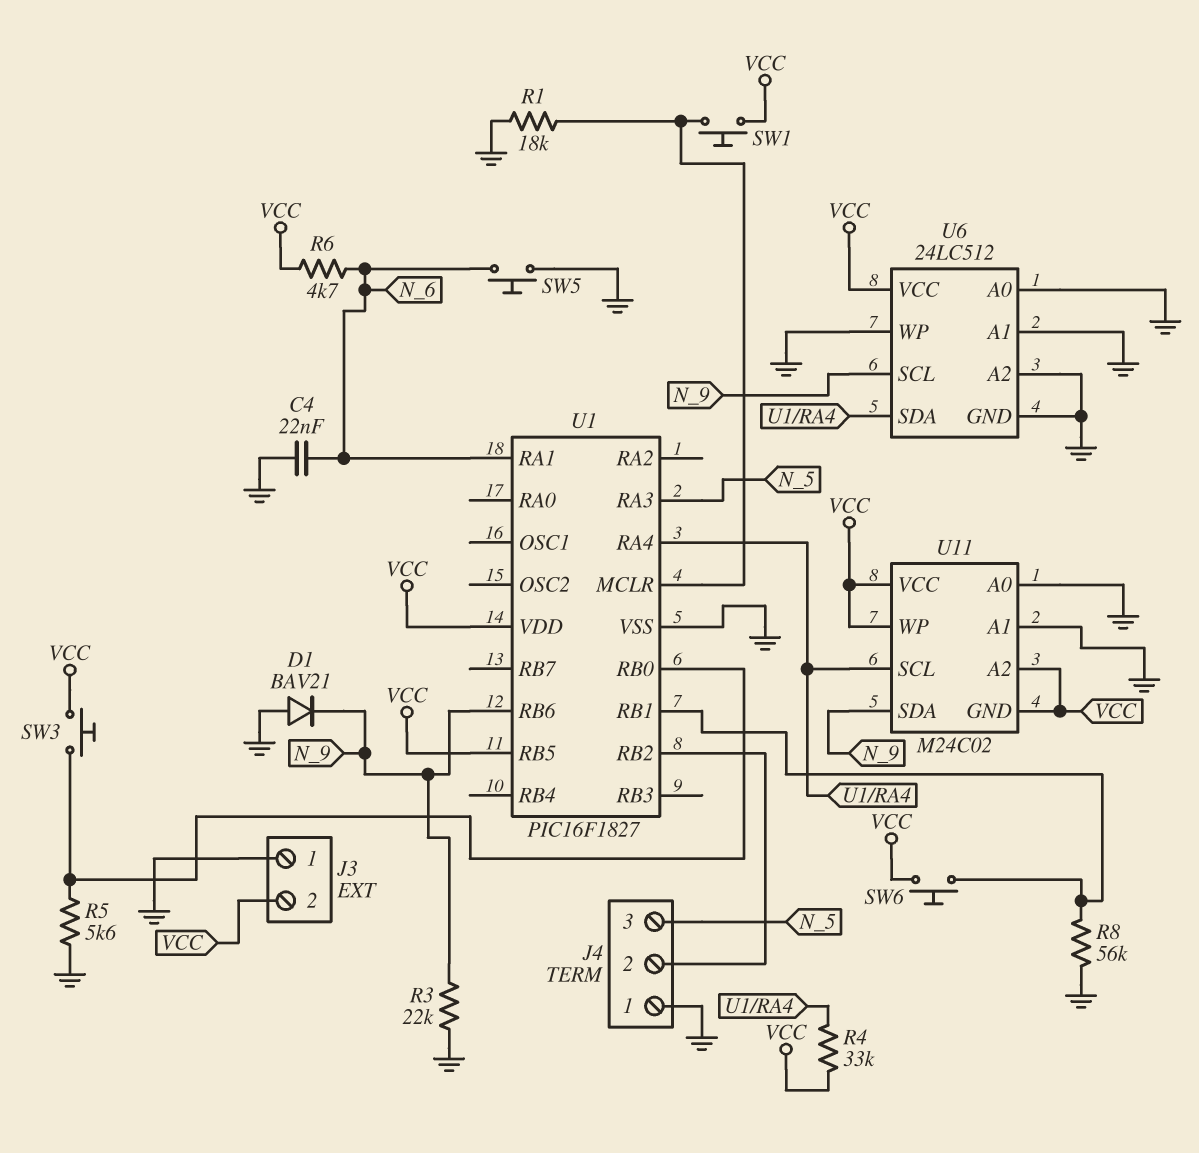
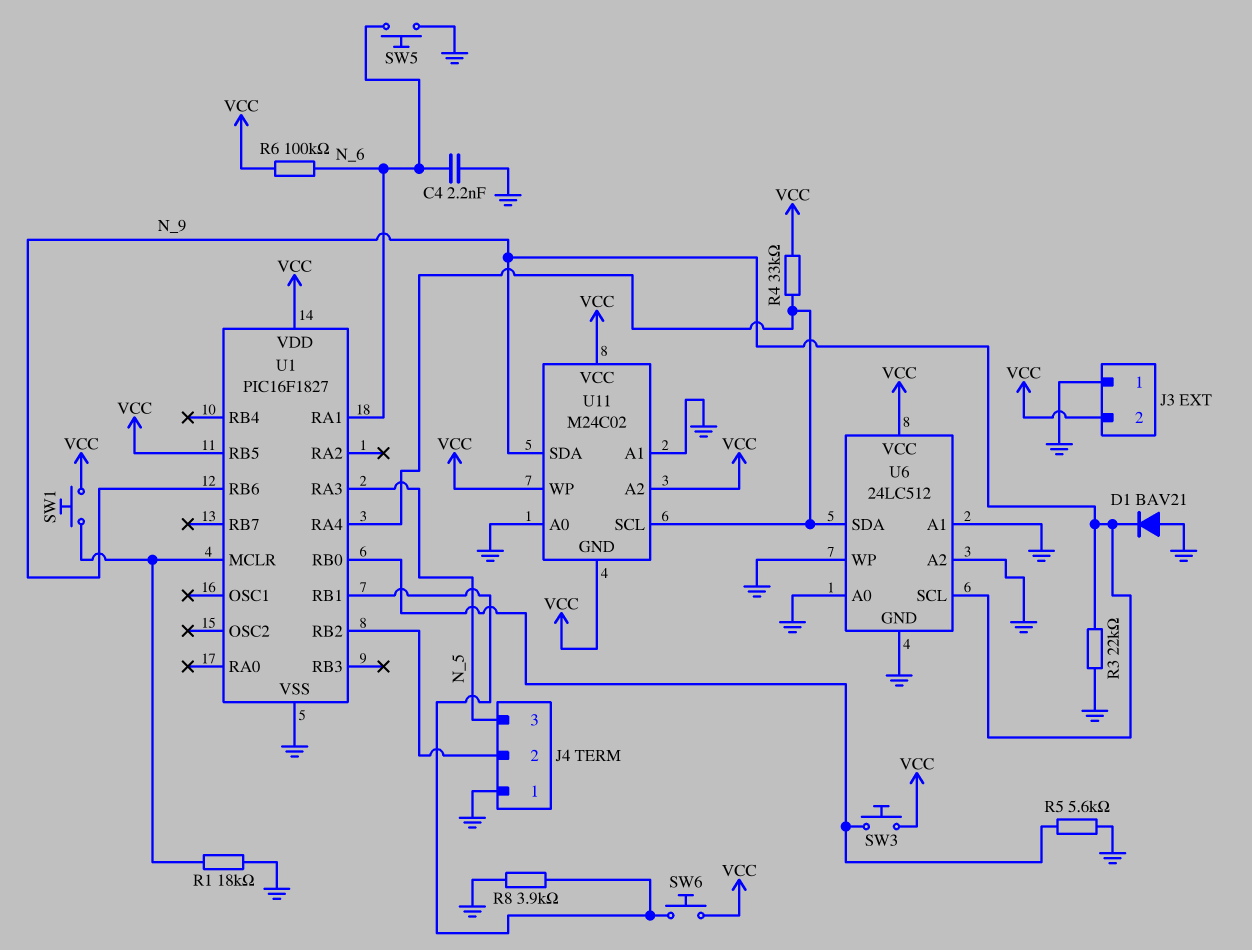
C4: 22nF (GND, N_6) -> 2.2nF (GND, N_6)
R6: 4.7k (N_6, VCC) -> 100k (N_6, VCC)
R8: 56k (GND, U1/RB1) -> 3.9k (GND, U1/RB1)

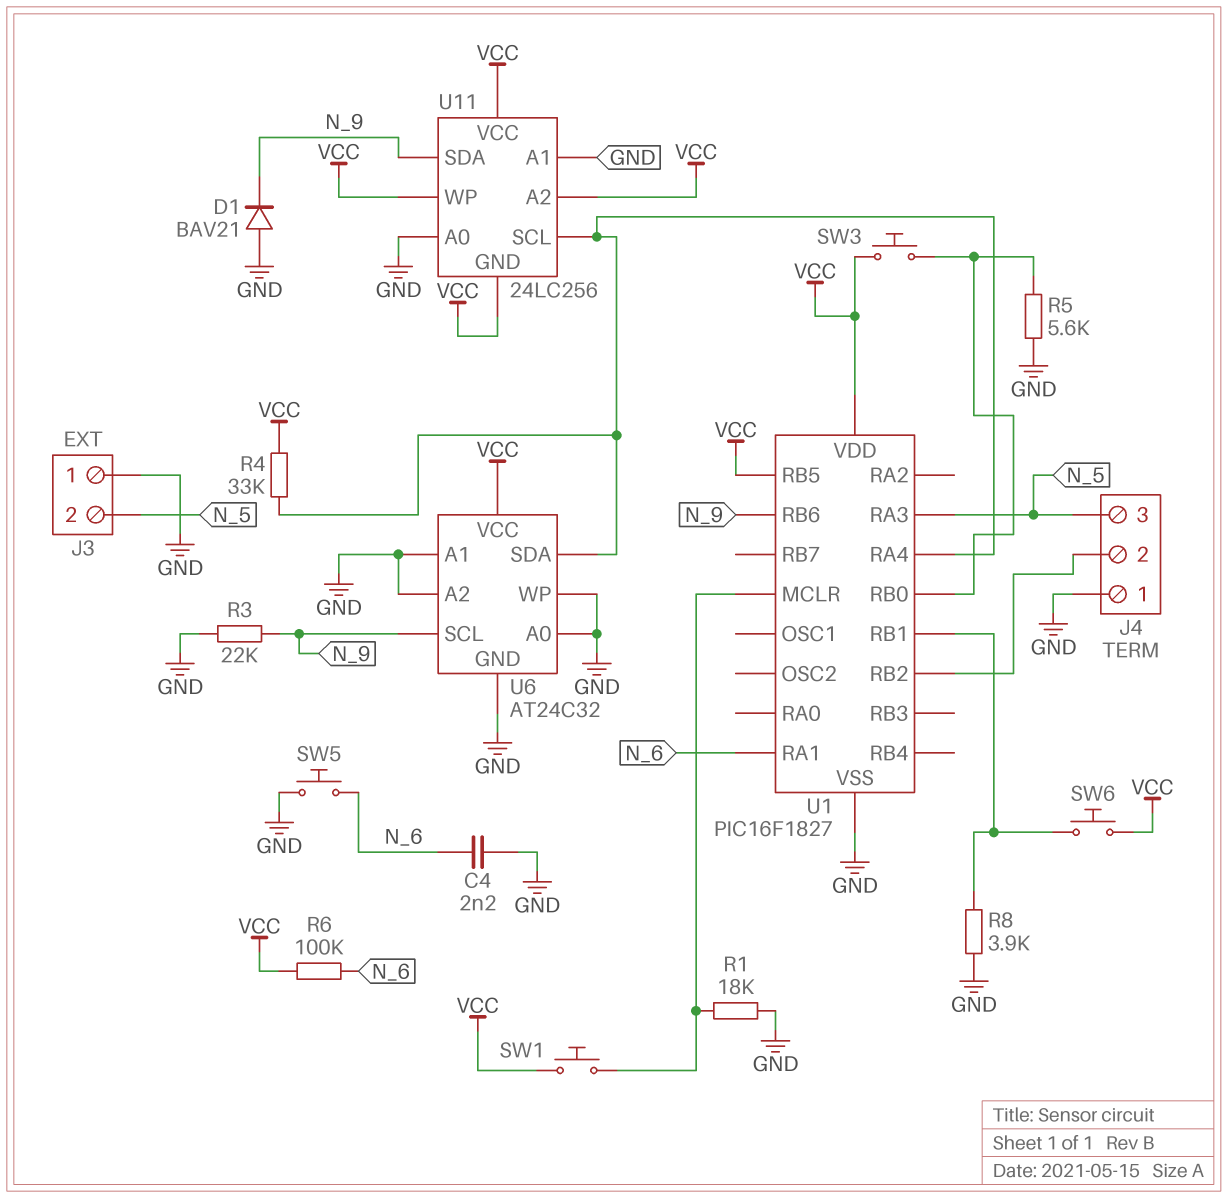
J3 pin 2: VCC -> N_5
U6: 24LC512 -> AT24C32
U11: M24C02 -> 24LC256

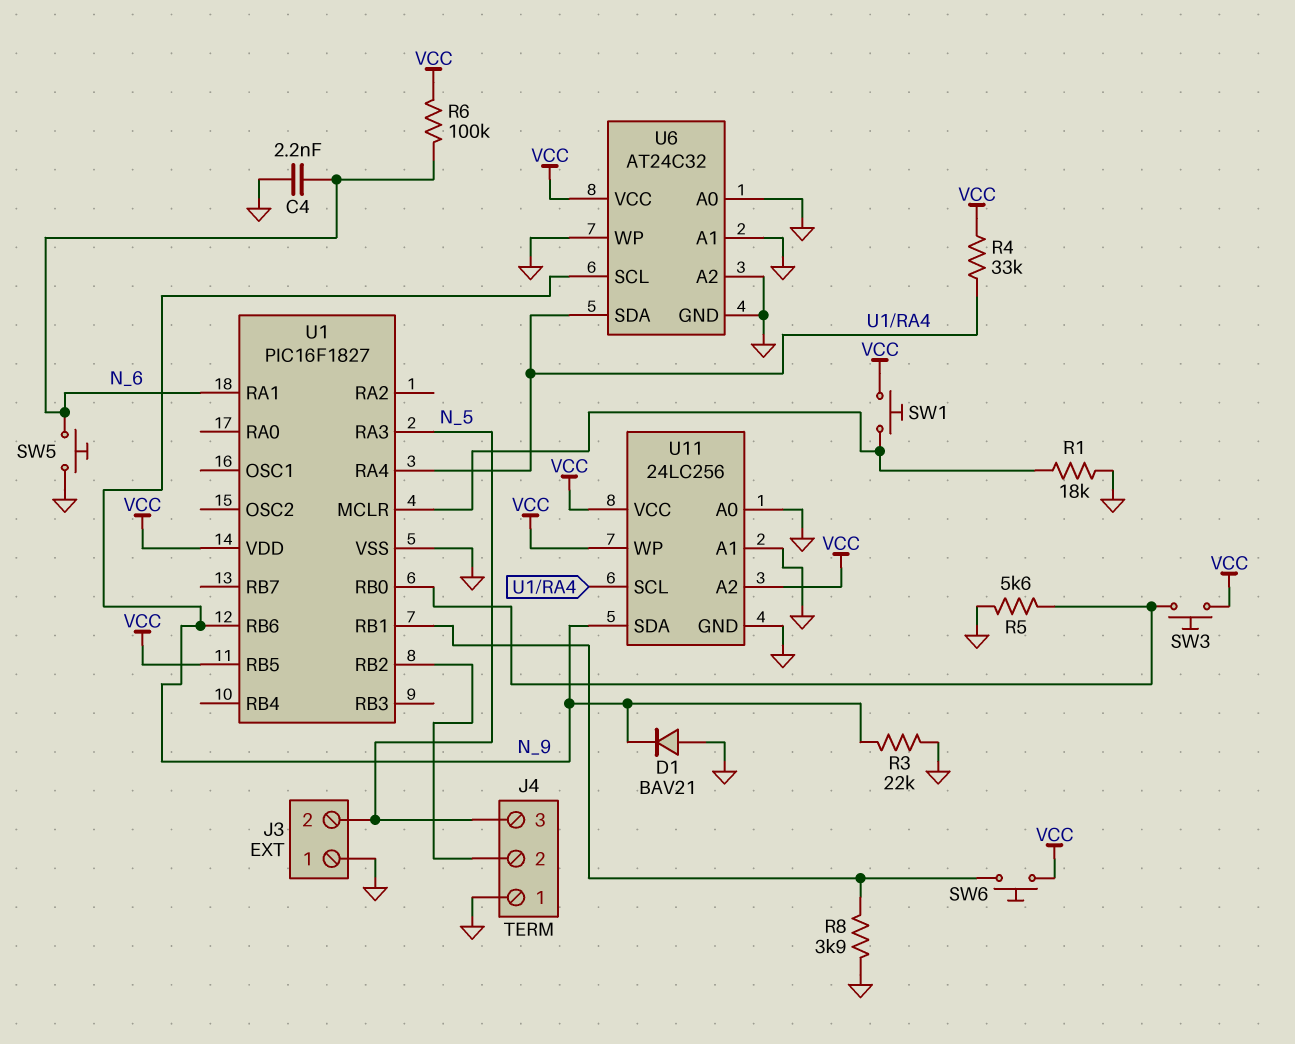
U11 pin GND: VCC -> GND

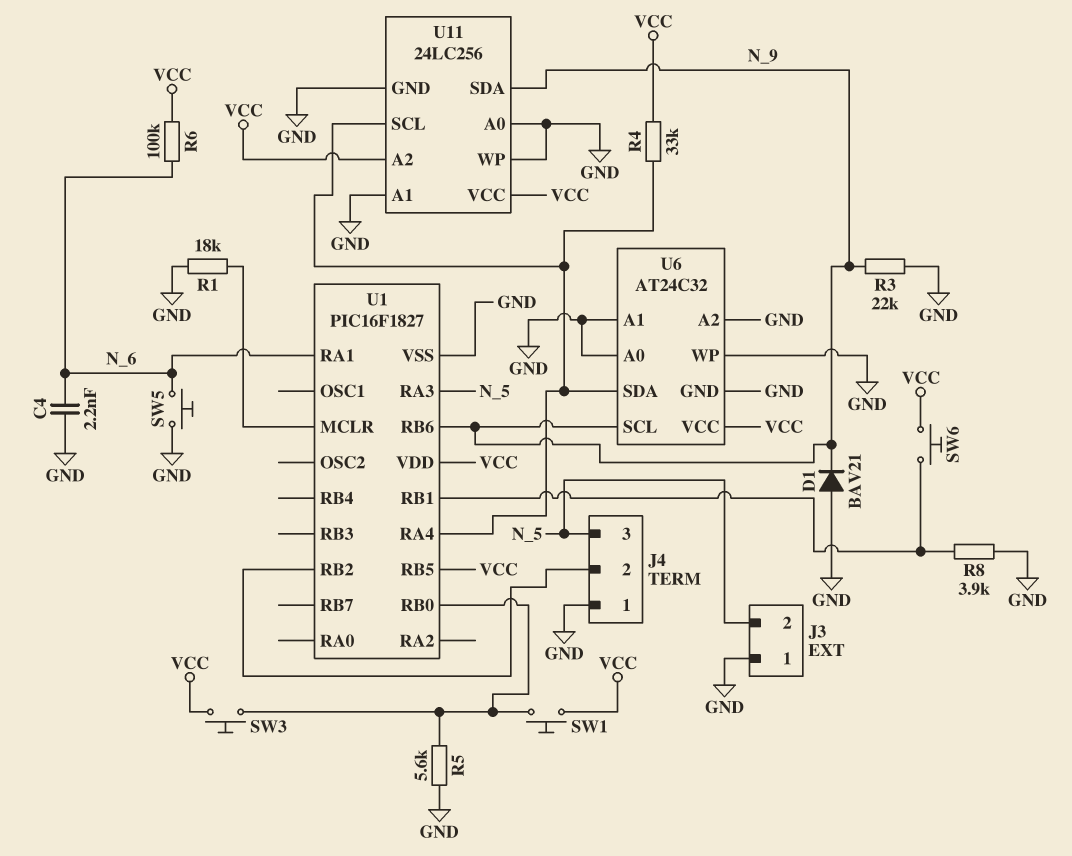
SW1: button (U1/MCLR, VCC) -> button (U1/RB0, VCC)
U11 pin WP: VCC -> GND

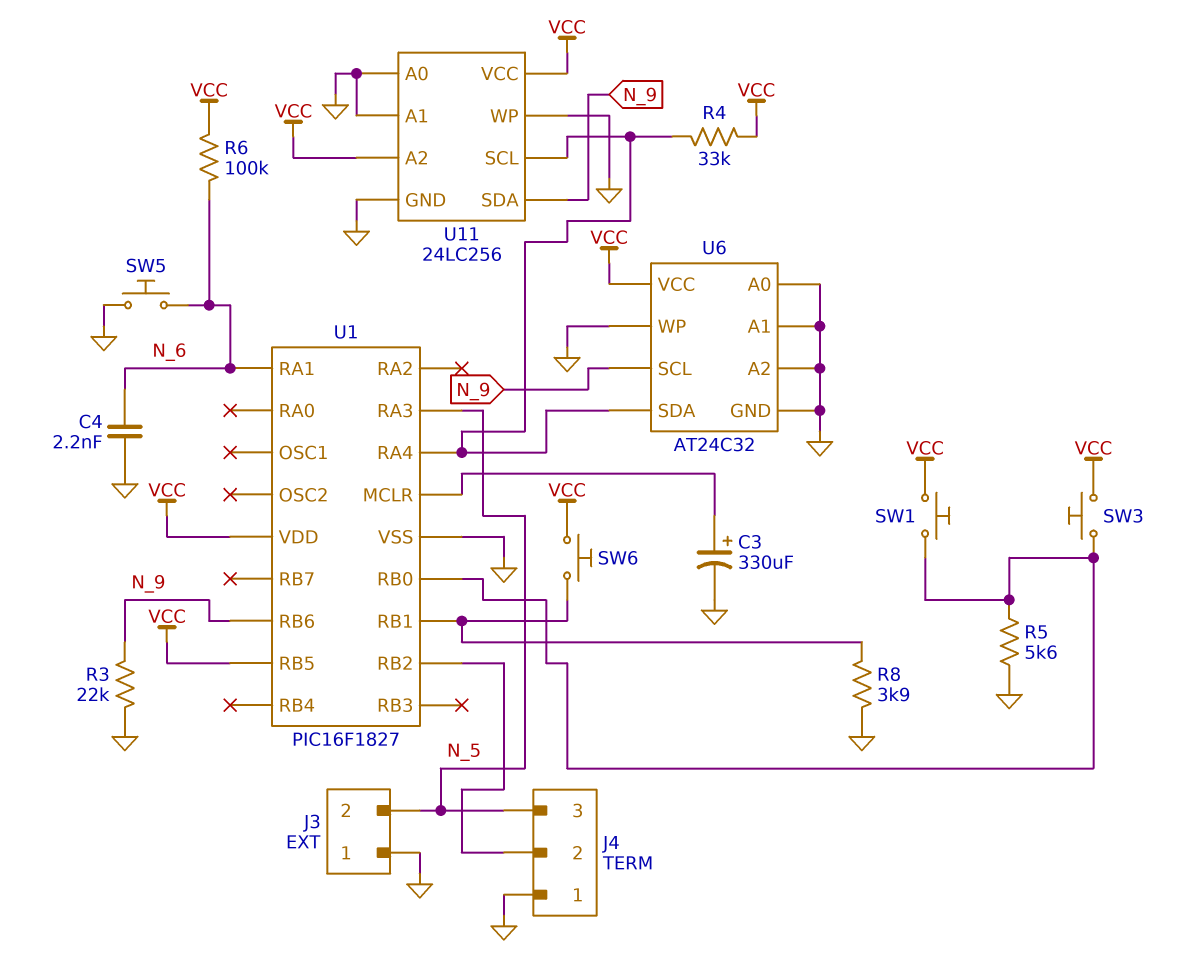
C3: none -> 330uF (plus U1/MCLR, minus GND)
D1: diode BAV21 (A GND, K N_9) -> none
R1: 18k (GND, U1/MCLR) -> none

